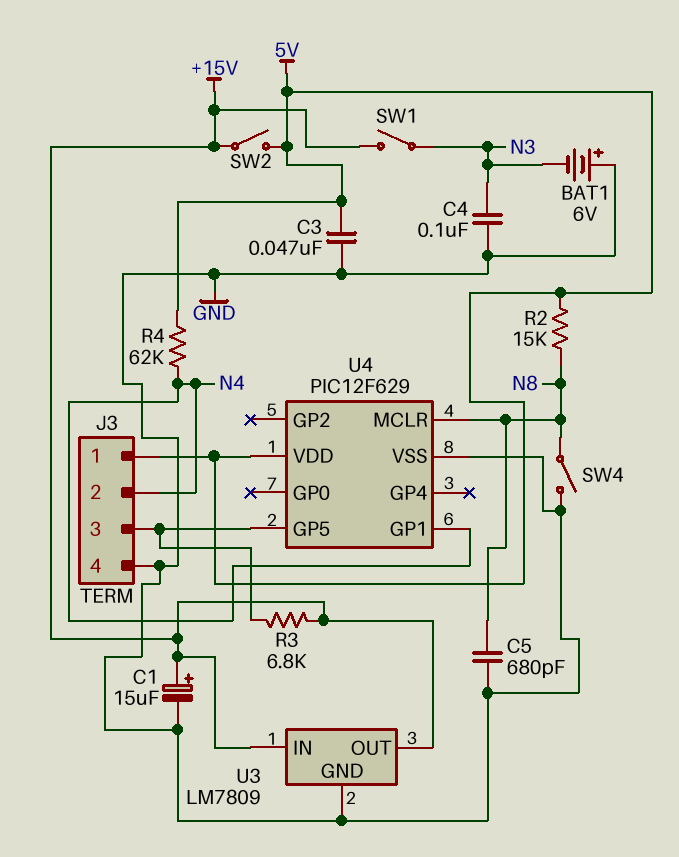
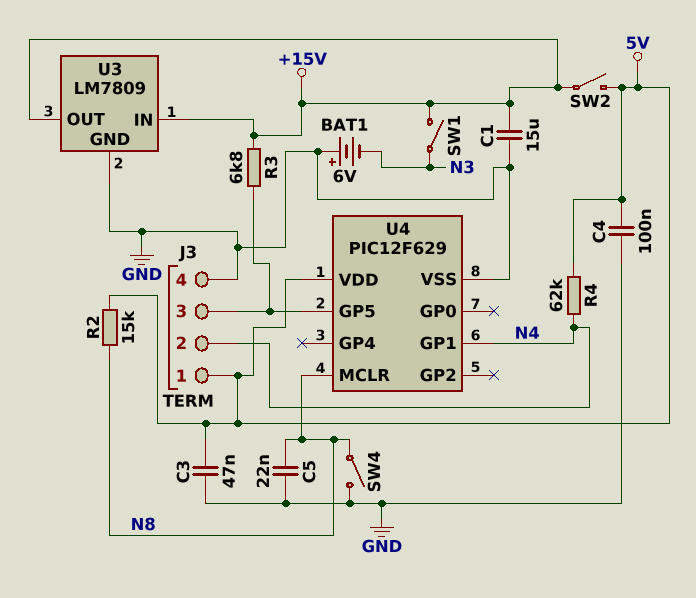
C1: 15uF (plus +15V, minus GND) -> 15uF (+15V, GND)
C4: 100nF (GND, N3) -> 100nF (5V, GND)
C5: 680pF (GND, N8) -> 22nF (GND, N8)

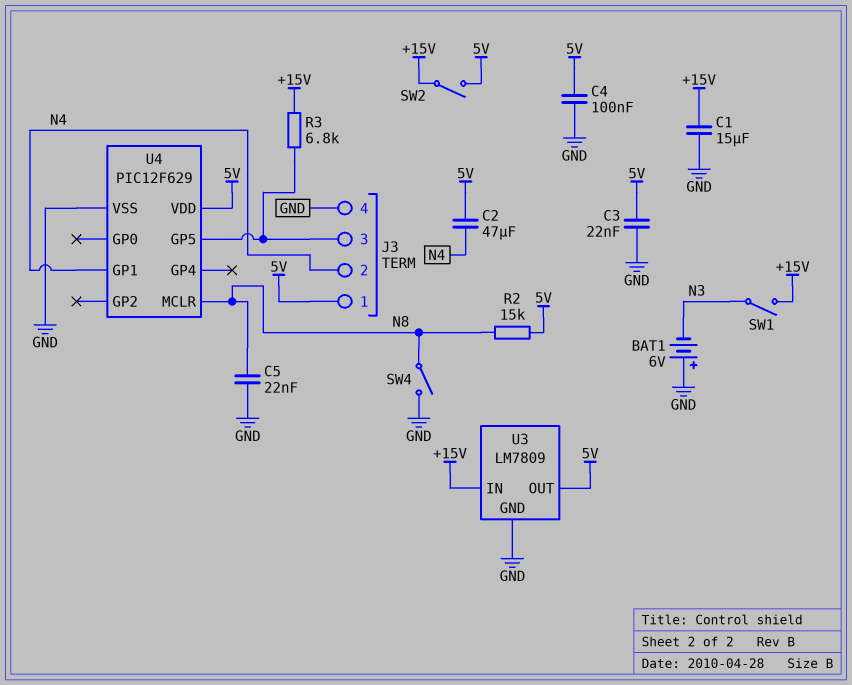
C2: none -> 47uF (5V, N4)
C3: 47nF (5V, GND) -> 22nF (5V, GND)
R4: 62k (5V, N4) -> none
U3 pin OUT: +15V -> 5V

